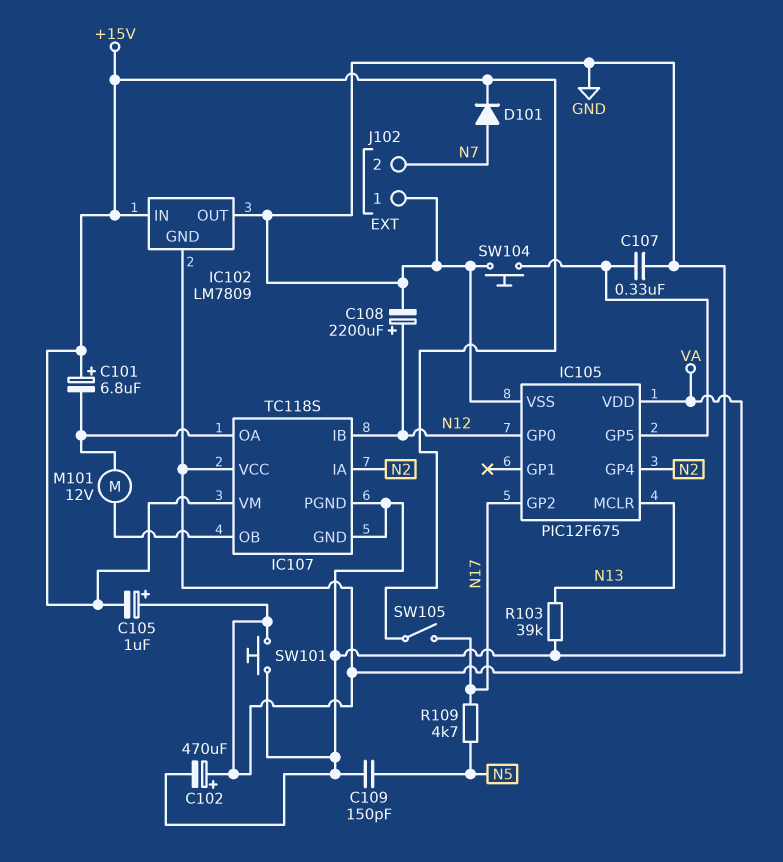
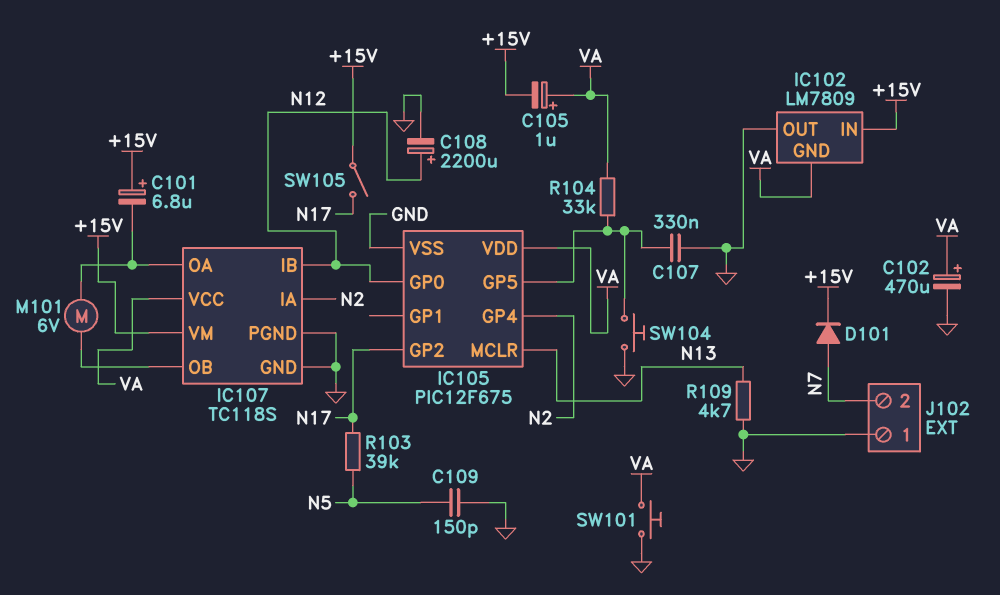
M101: motor 12V (IC107/OA, IC107/OB) -> motor 6V (IC107/OA, IC107/OB)
R103: 39k (GND, N13) -> 39k (N5, N17)
R104: none -> 33k (IC105/GP5, VA)
R109: 4.7k (N5, N17) -> 4.7k (GND, N13)

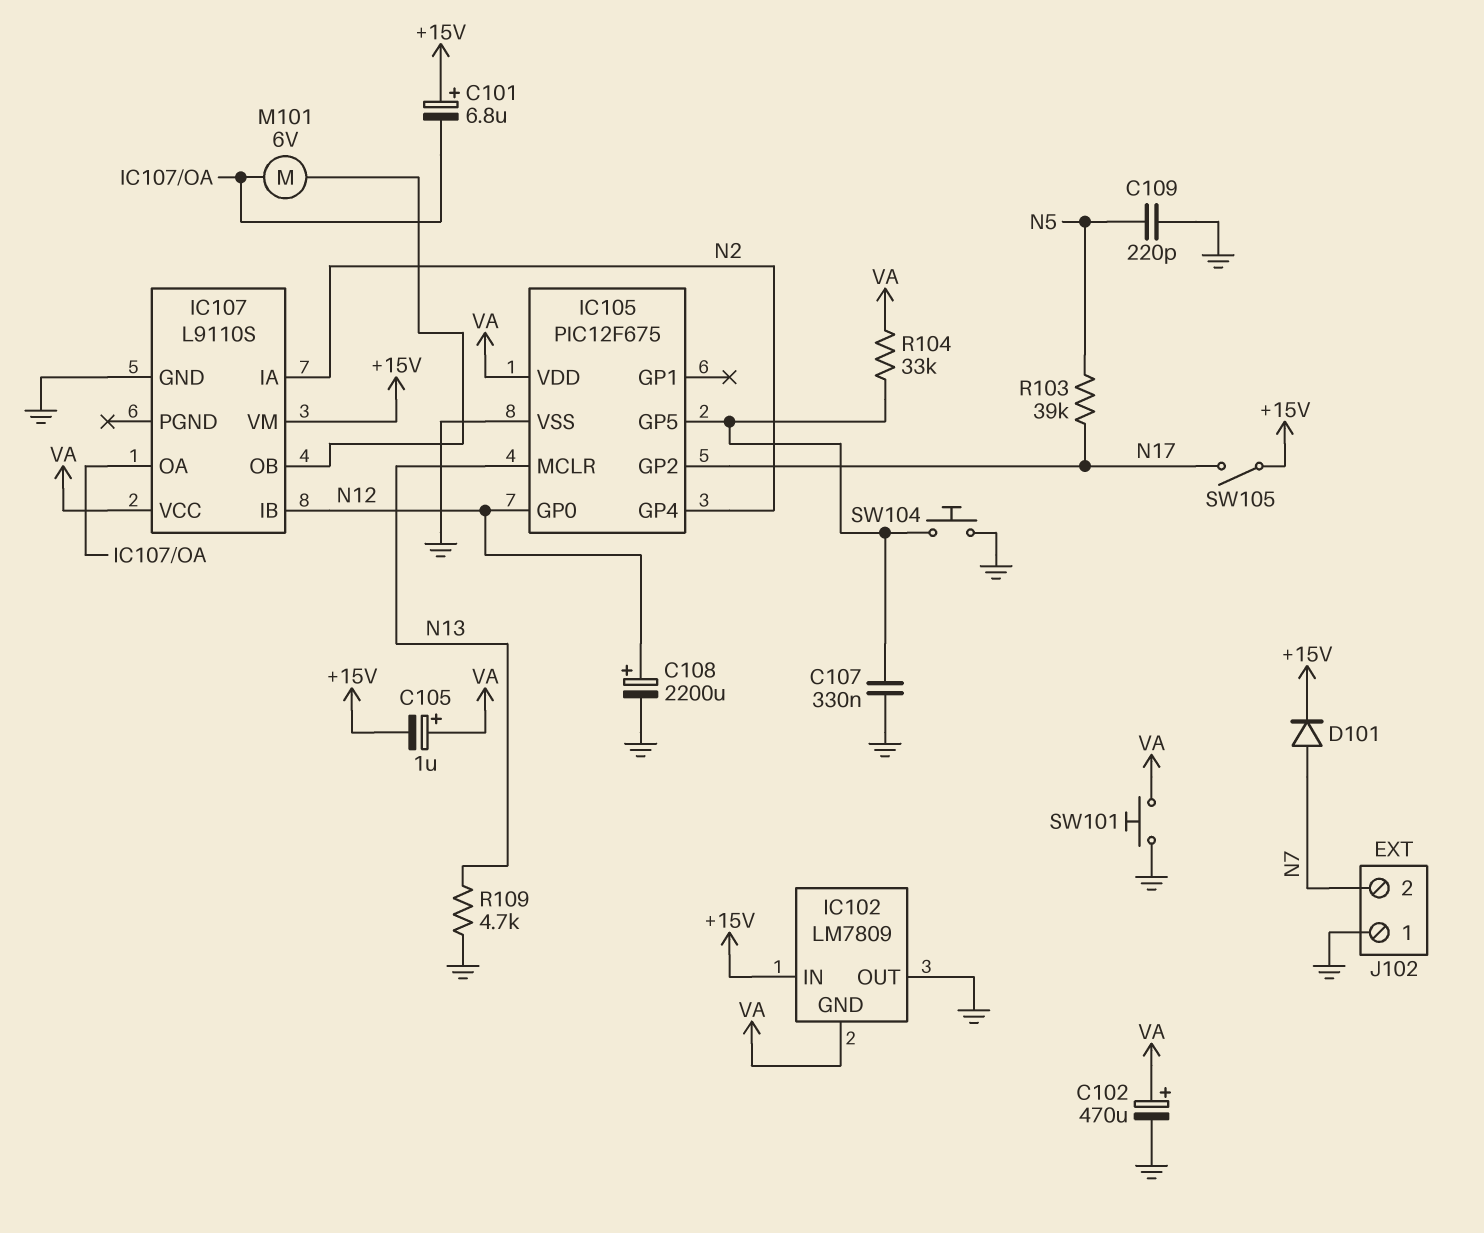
C109: 150pF (GND, N5) -> 220pF (GND, N5)
IC107: TC118S -> L9110S
IC107 pin PGND: GND -> none

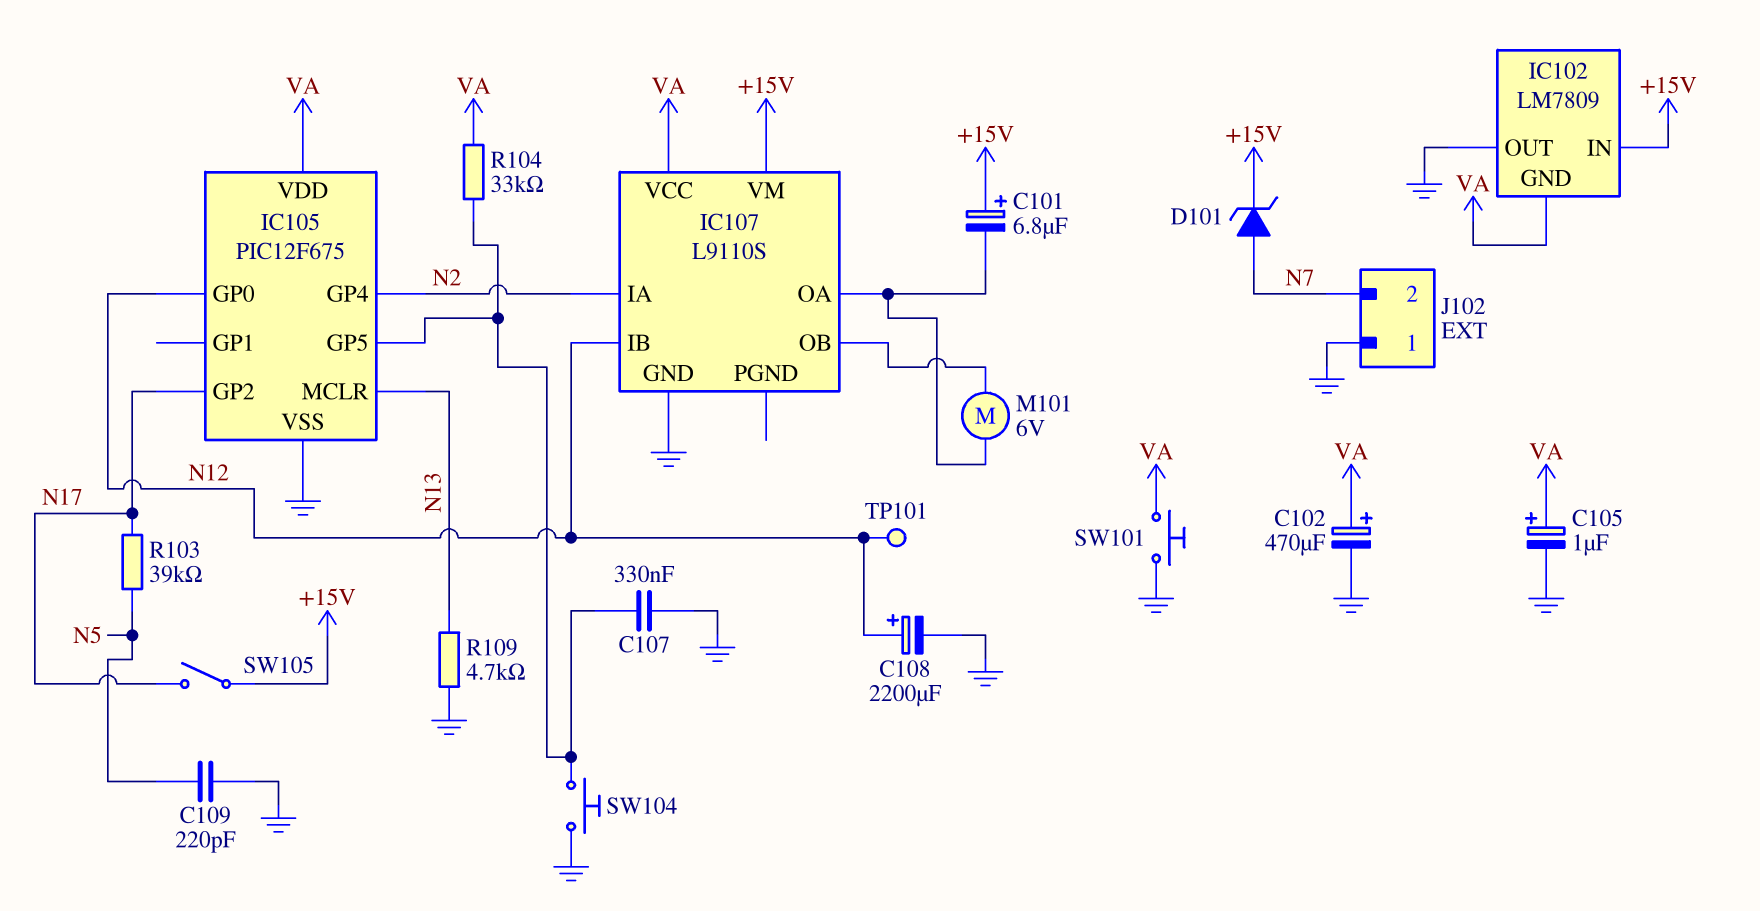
C105: 1uF (plus VA, minus +15V) -> 1uF (plus VA, minus GND)
D101: diode (A N7, K +15V) -> zener (A N7, K +15V)
TP101: none -> test point (N12)

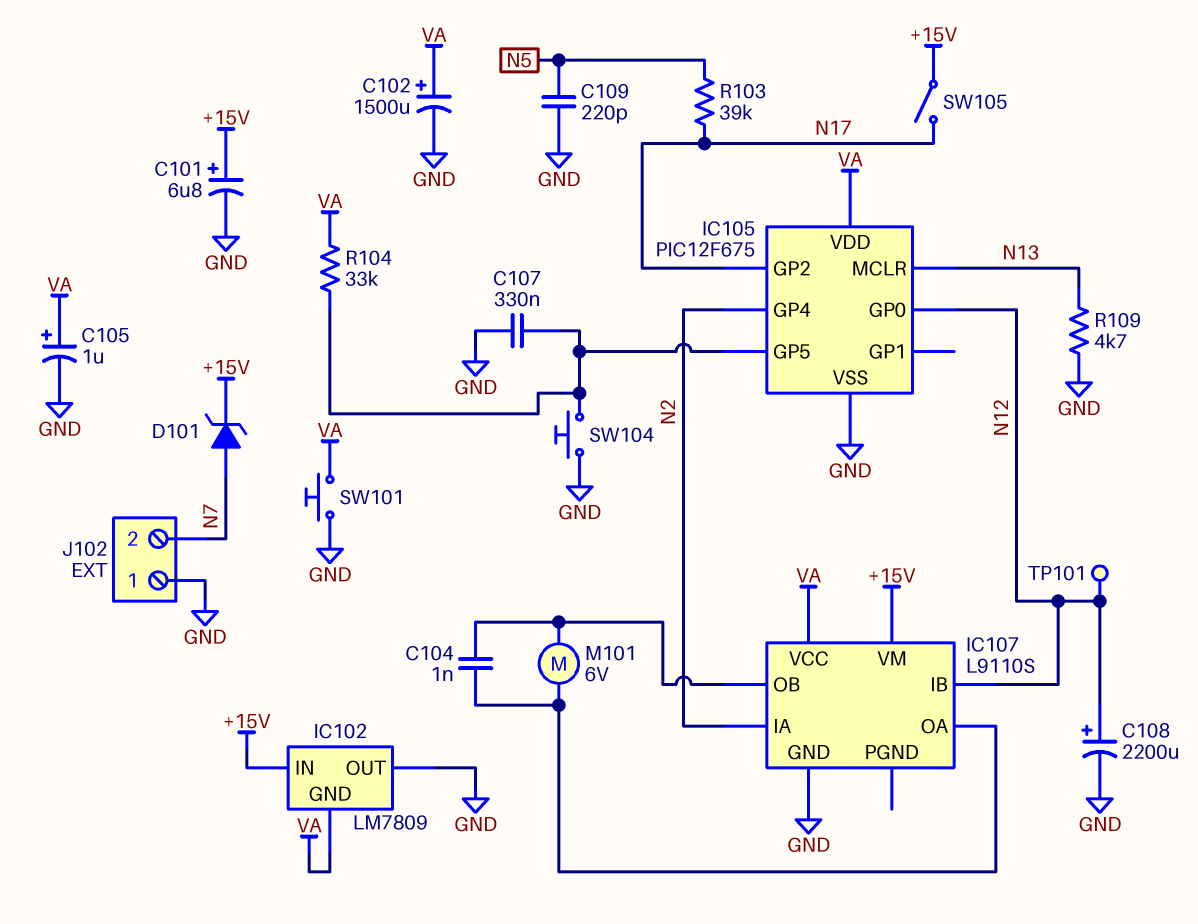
C101: 6.8uF (plus +15V, minus IC107/OA) -> 6.8uF (plus +15V, minus GND)
C102: 470uF (plus VA, minus GND) -> 1500uF (plus VA, minus GND)
C104: none -> 1nF (IC107/OA, IC107/OB)

